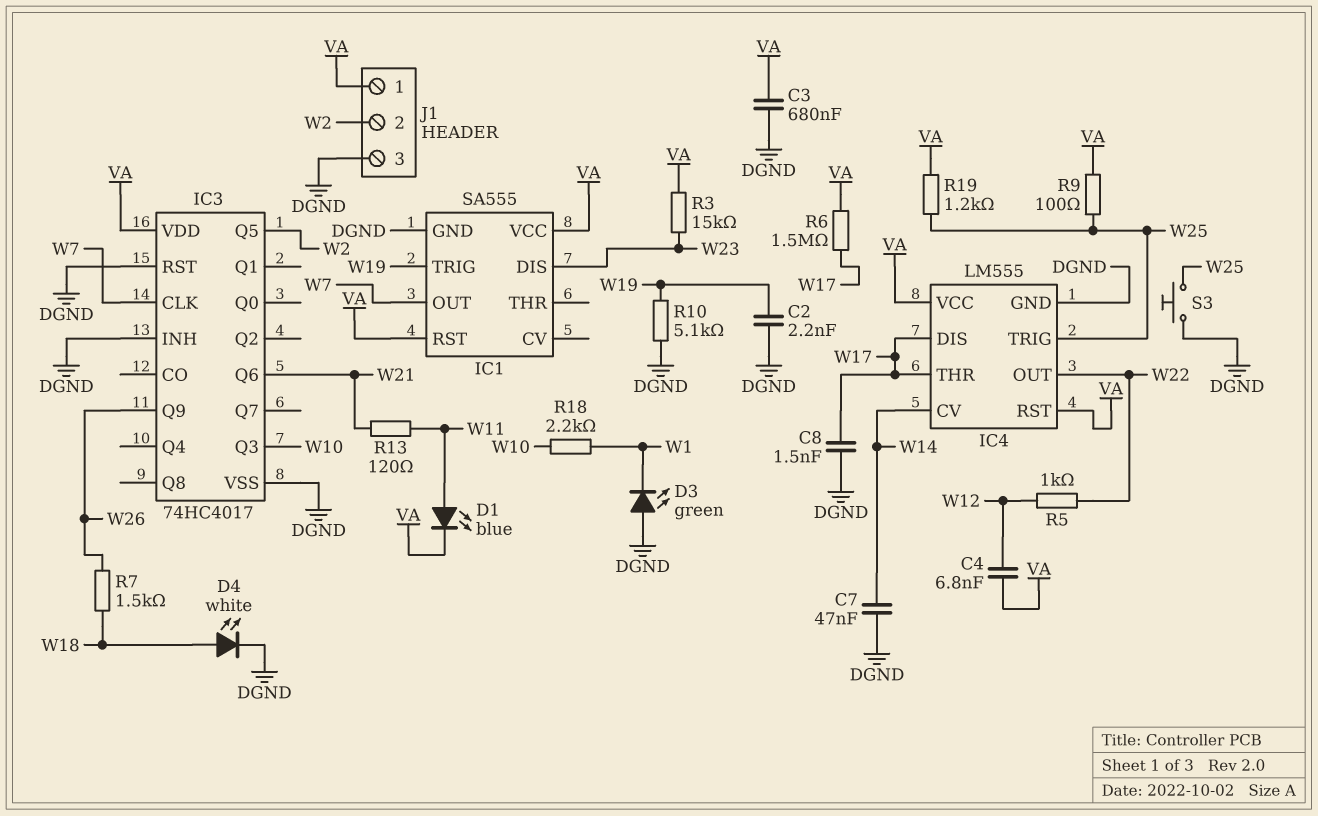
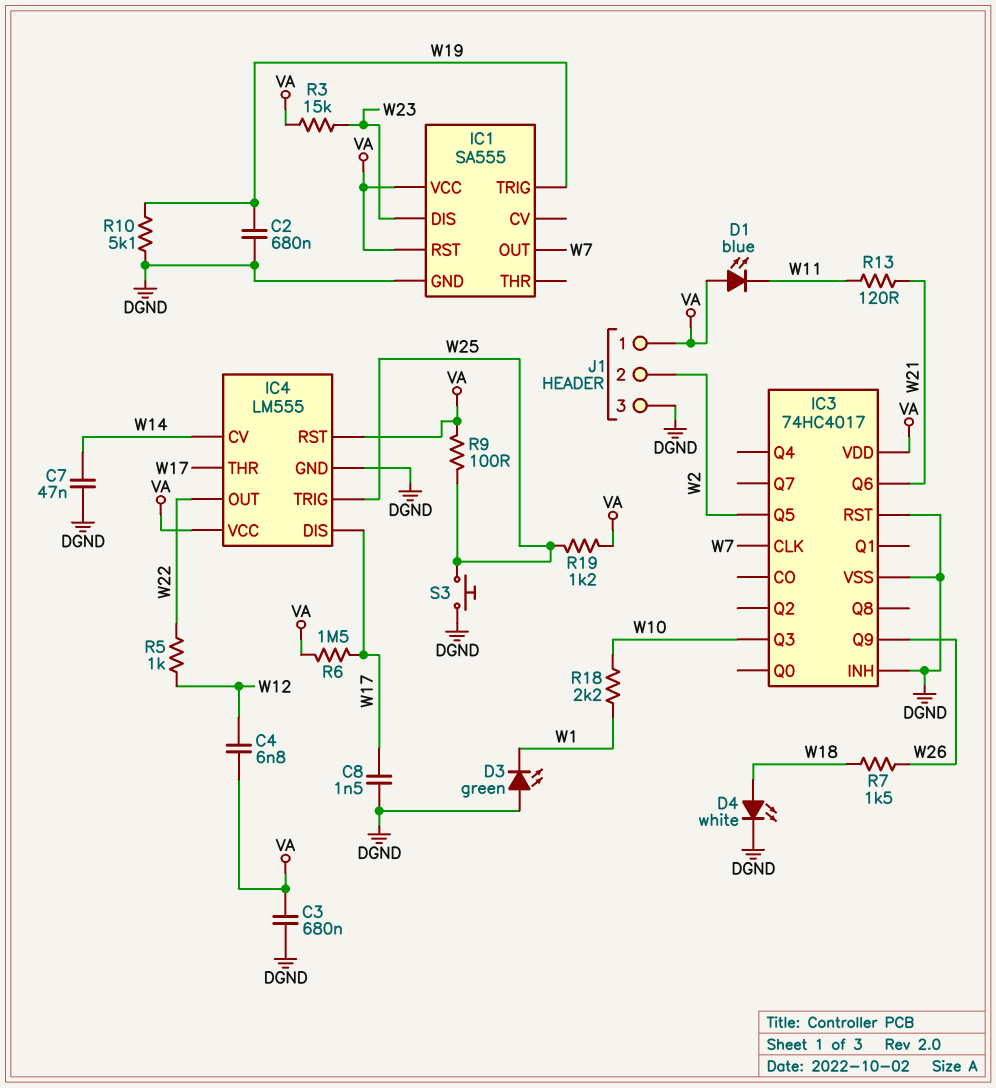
C2: 2.2nF (DGND, W19) -> 680nF (DGND, W19)
D1: LED blue (A W11, K VA) -> LED blue (A VA, K W11)

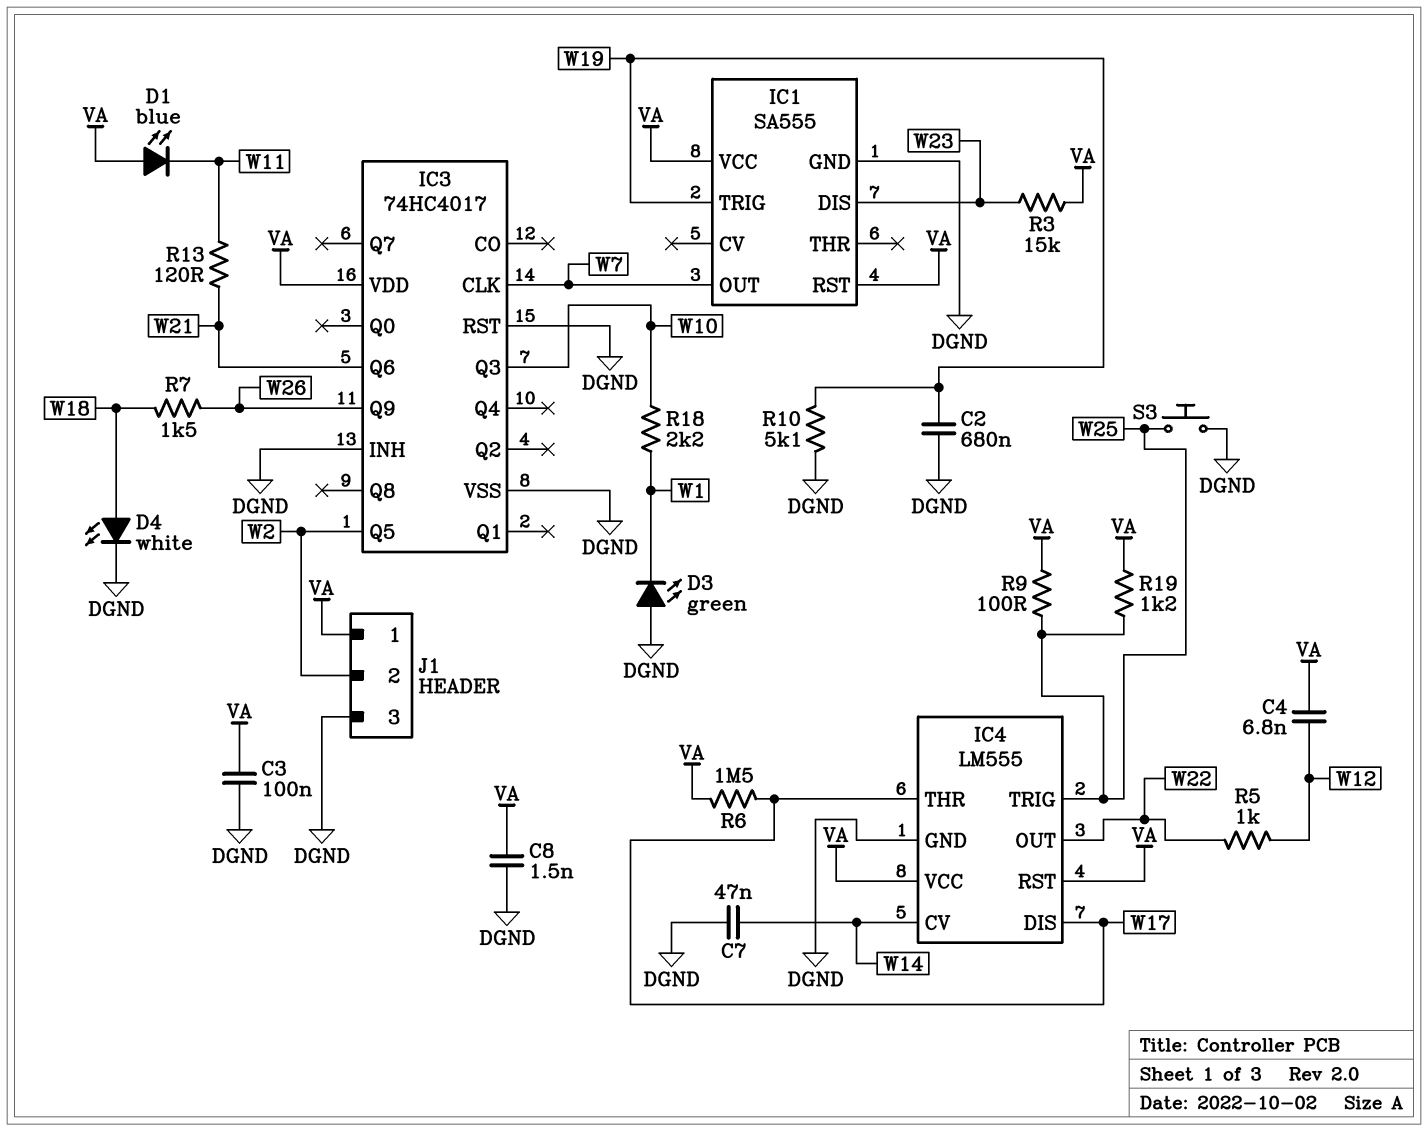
C3: 680nF (DGND, VA) -> 100nF (DGND, VA)
C8: 1.5nF (DGND, W17) -> 1.5nF (DGND, VA)

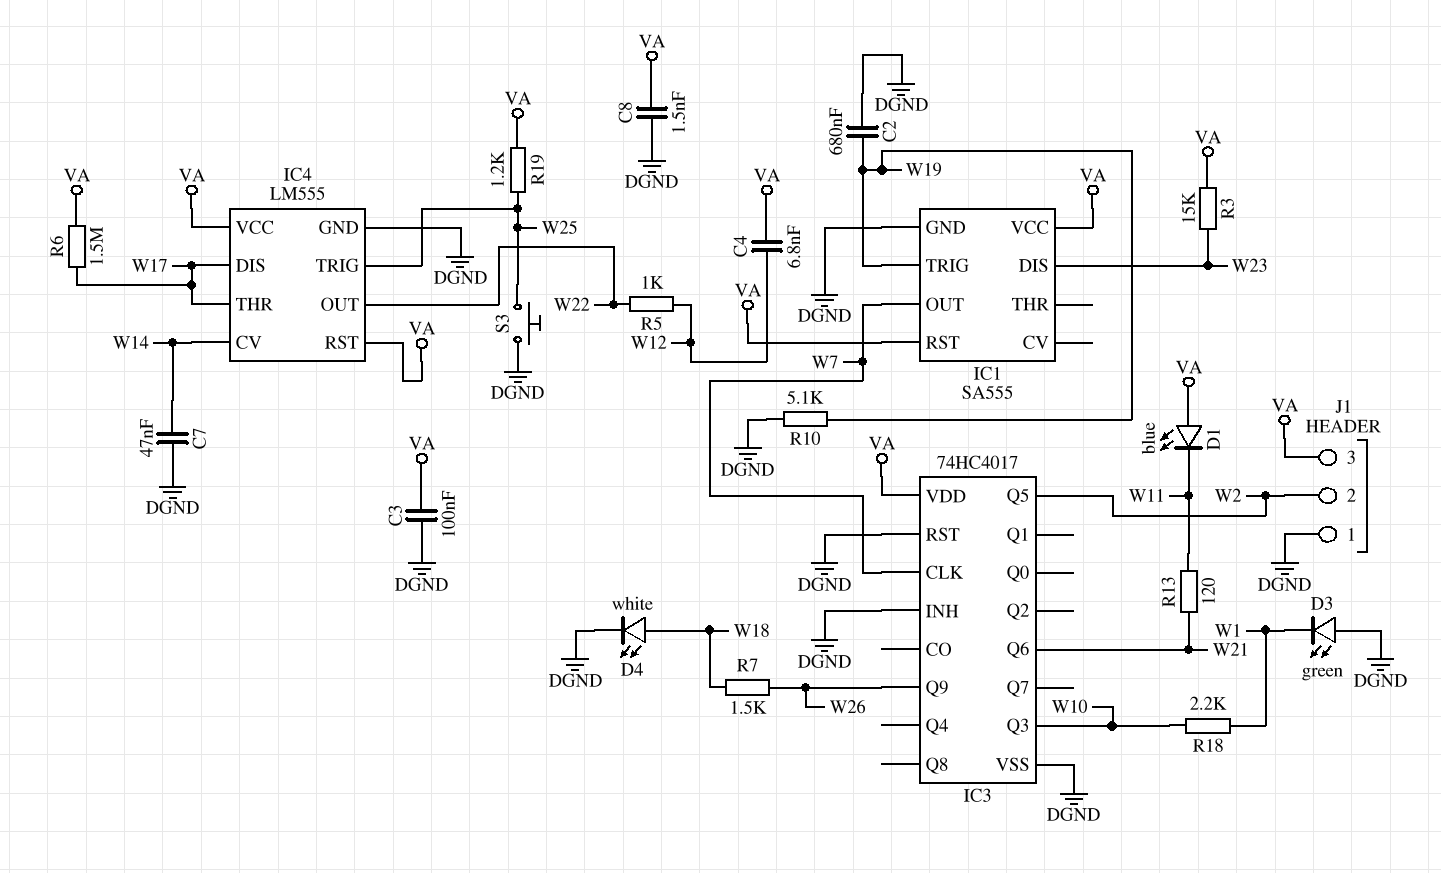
J1 pin 1: VA -> DGND
J1 pin 3: DGND -> VA
R9: 100 (VA, W25) -> none

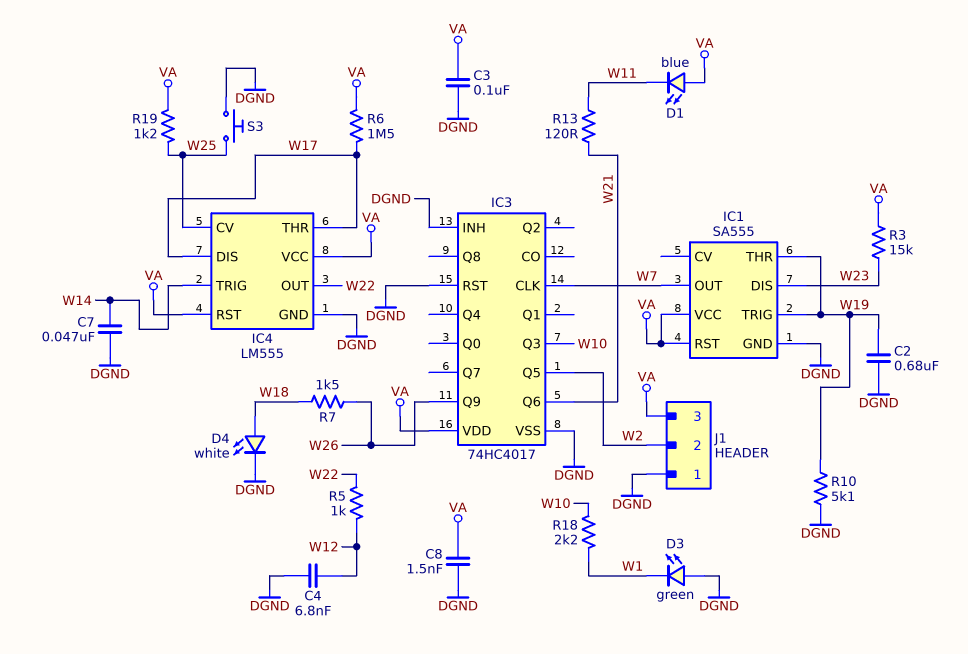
C4: 6.8nF (VA, W12) -> 6.8nF (DGND, W12)
IC1 pin THR: none -> W19
IC4 pin CV: W14 -> W25
IC4 pin TRIG: W25 -> W14

